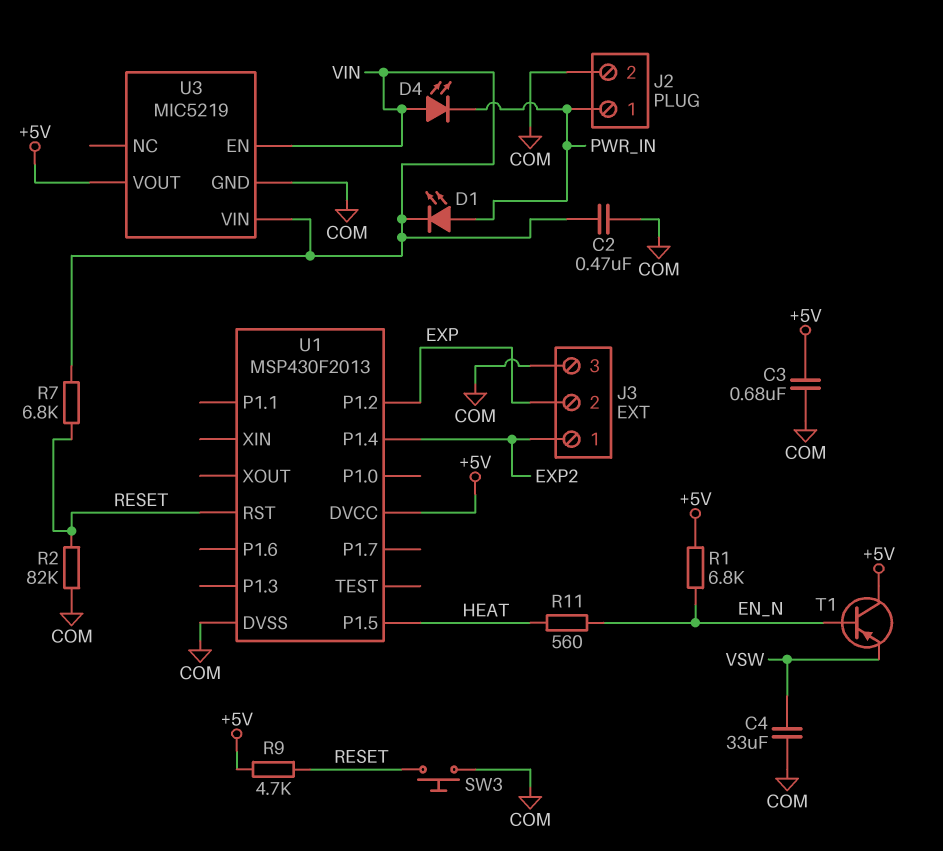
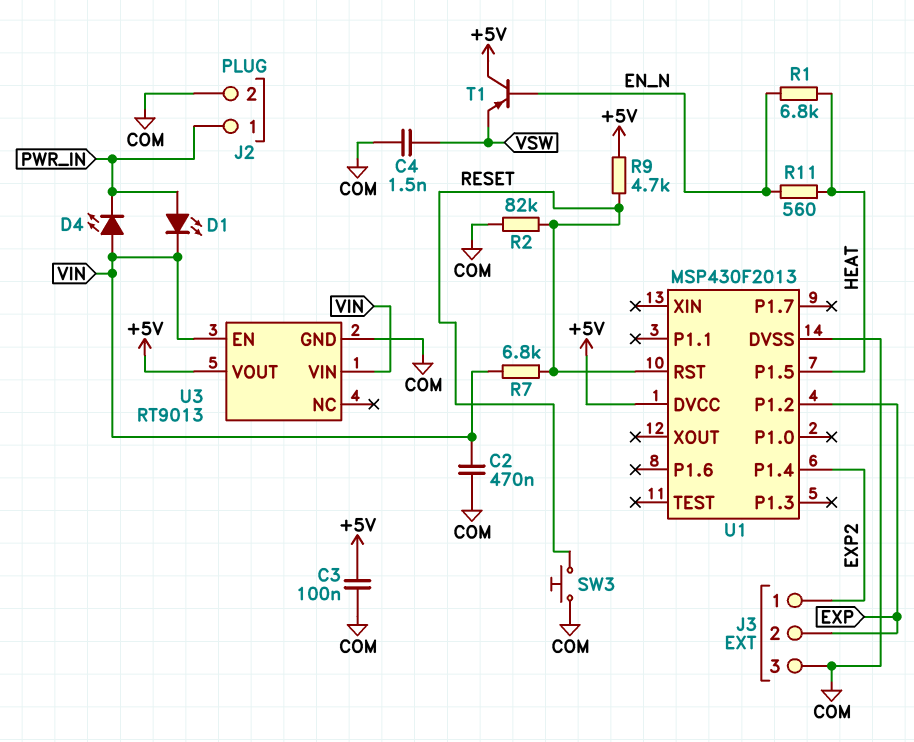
C3: 680nF (+5V, COM) -> 100nF (+5V, COM)
C4: 33uF (COM, VSW) -> 1.5nF (COM, VSW)
R1: 6.8k (+5V, EN_N) -> 6.8k (EN_N, HEAT)
U3: MIC5219 -> RT9013

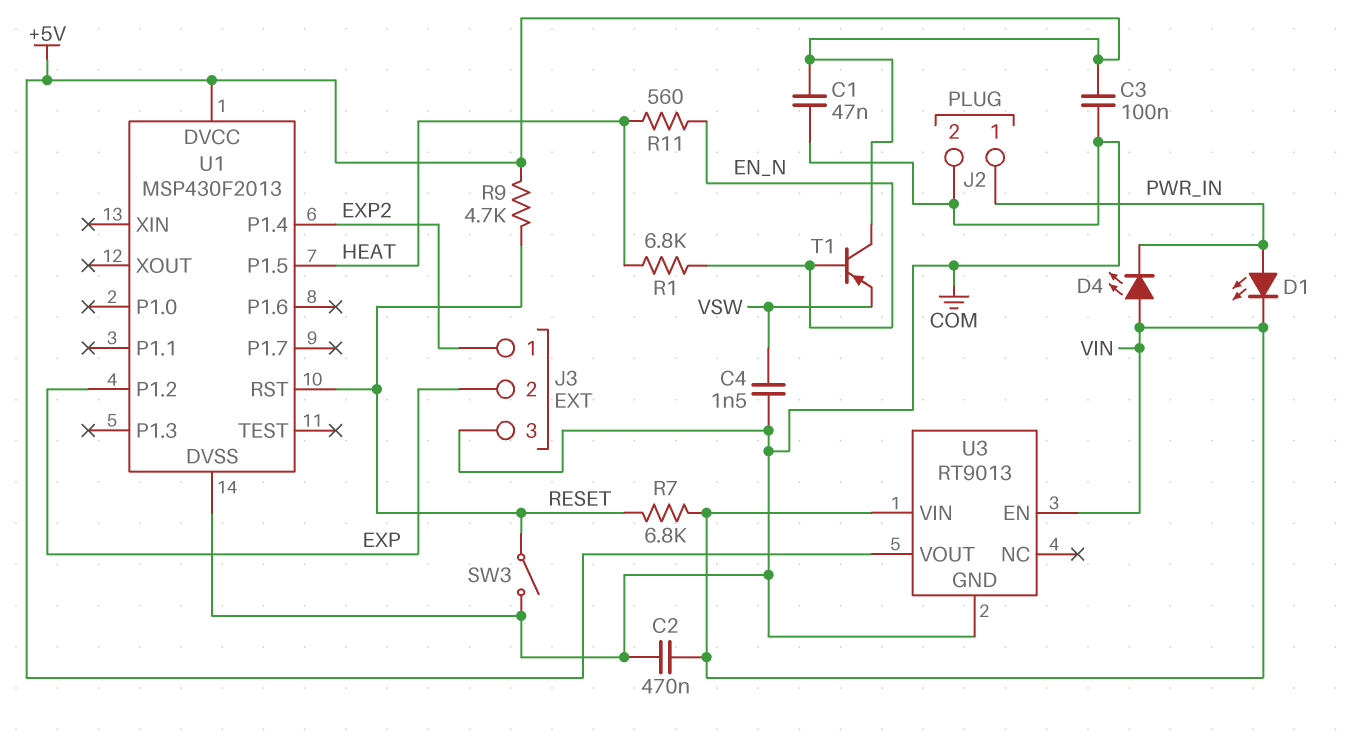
C1: none -> 47nF (+5V, COM)
R2: 82k (COM, RESET) -> none
SW3: button (COM, RESET) -> switch (COM, RESET)

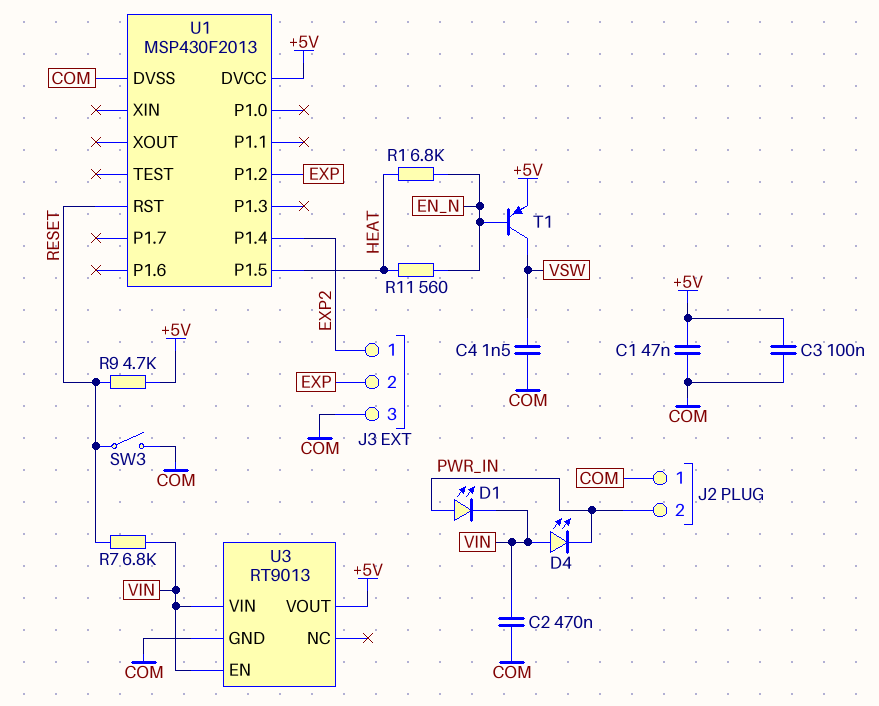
J2 pin 1: PWR_IN -> COM
J2 pin 2: COM -> PWR_IN
T1: PNP (B EN_N, C +5V, E VSW) -> PNP (B EN_N, C VSW, E +5V)

